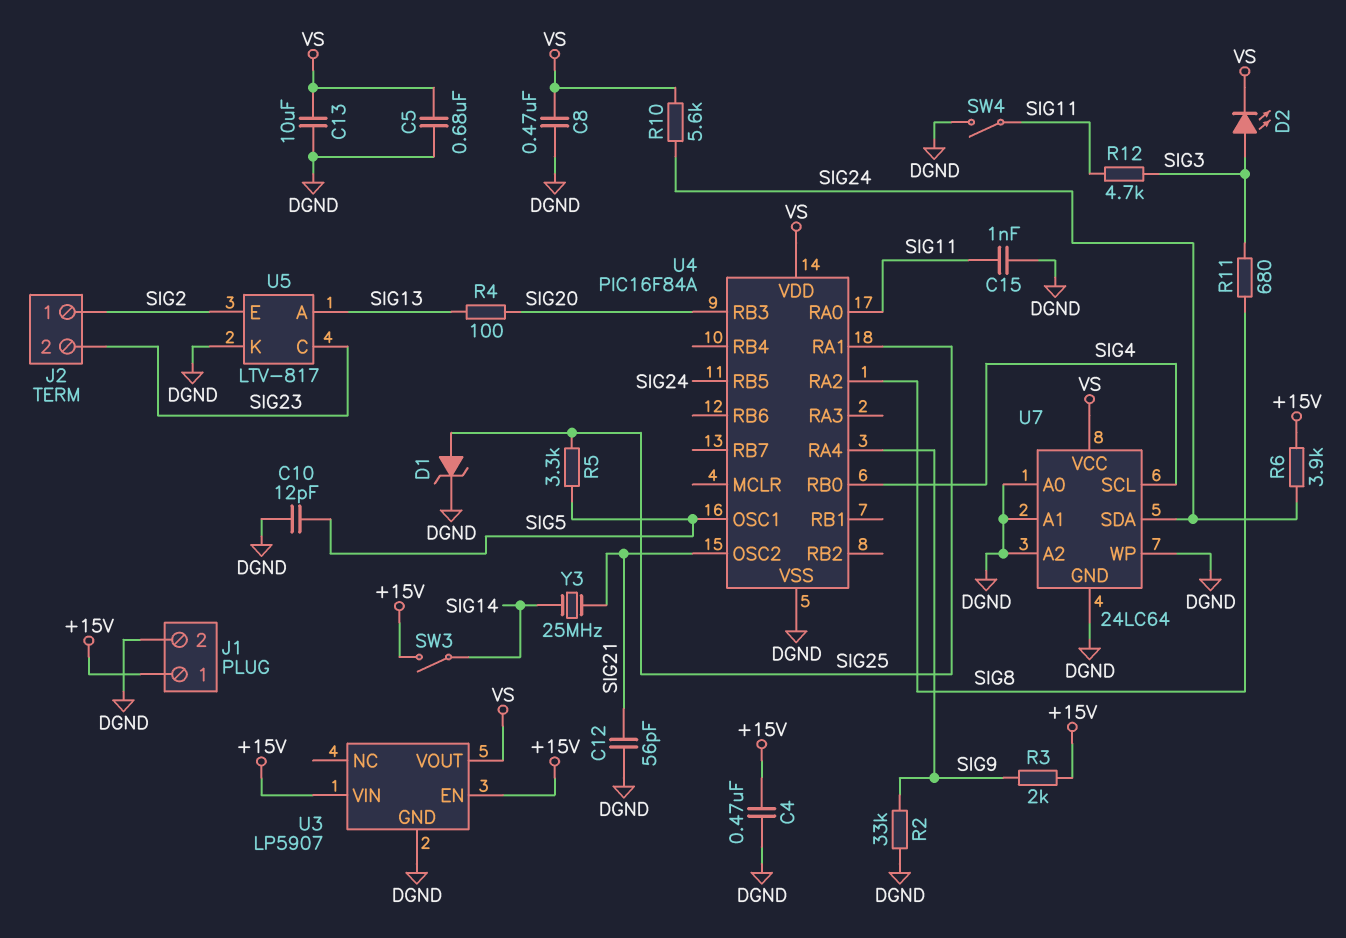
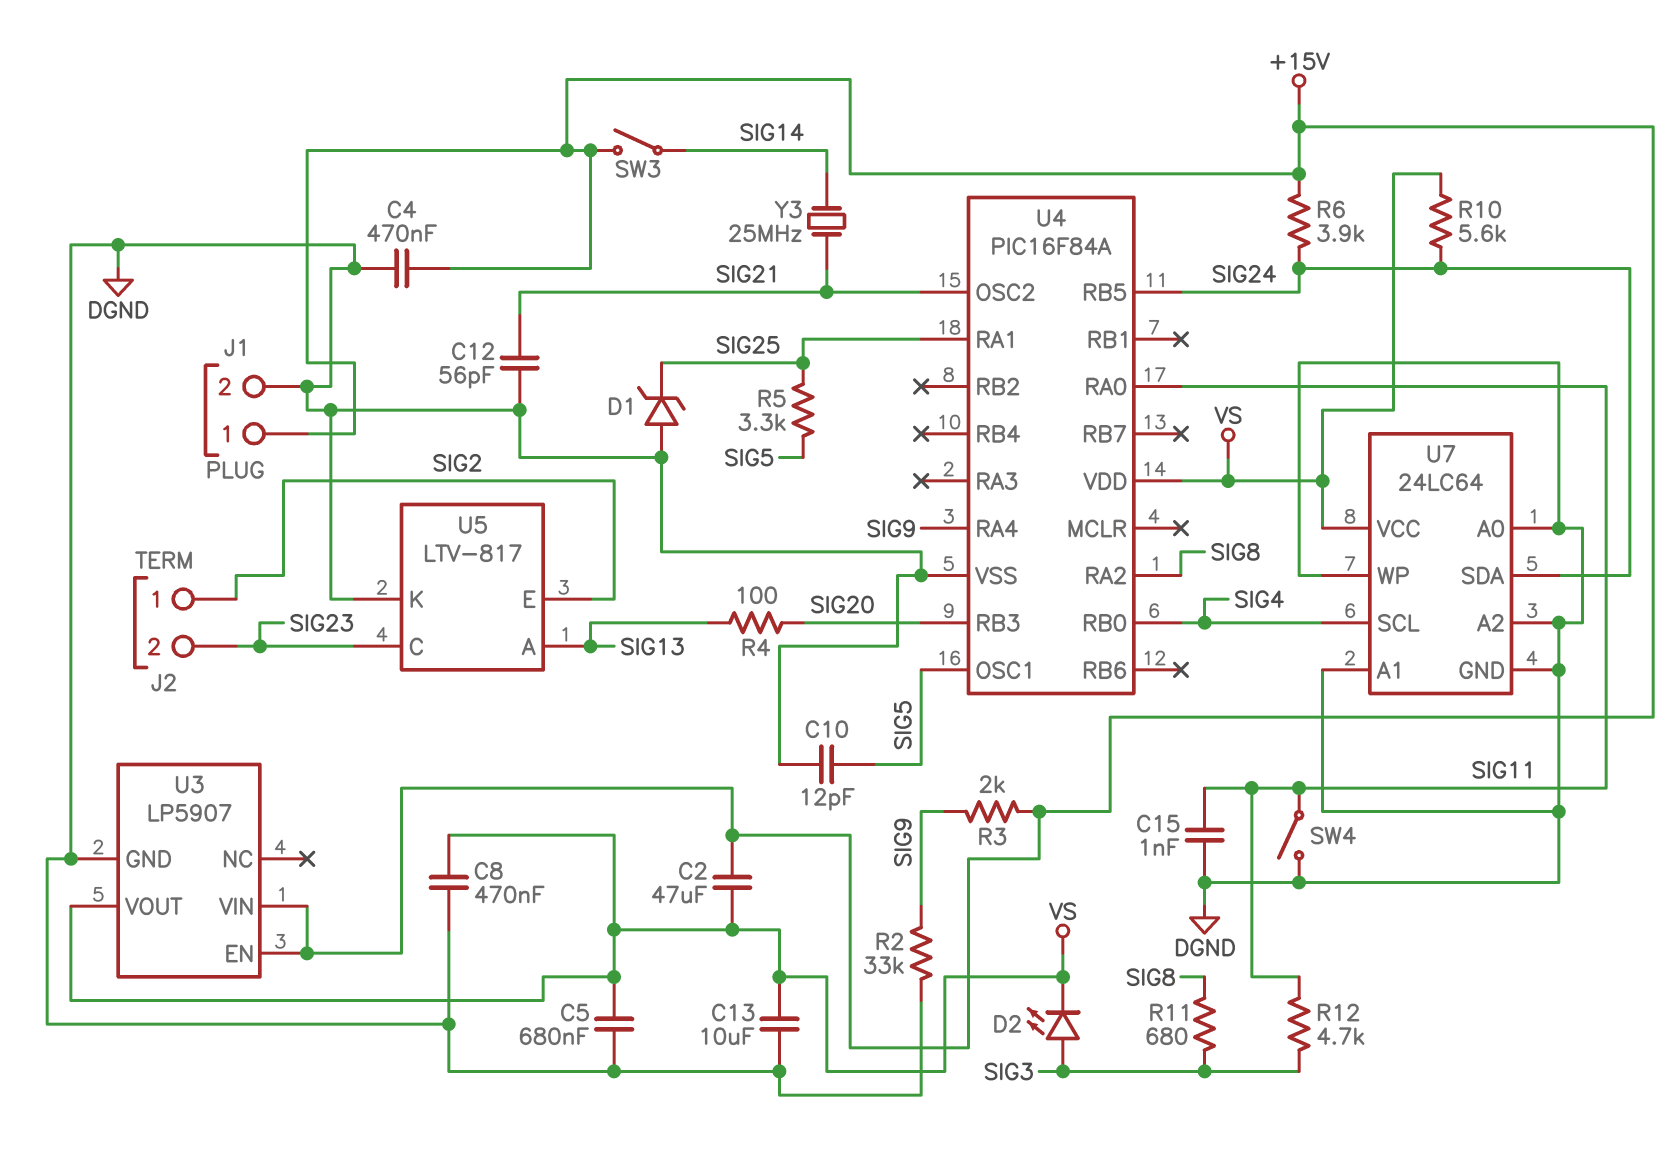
C2: none -> 47uF (+15V, VS)
D1: zener (A SIG25, K DGND) -> zener (A DGND, K SIG25)

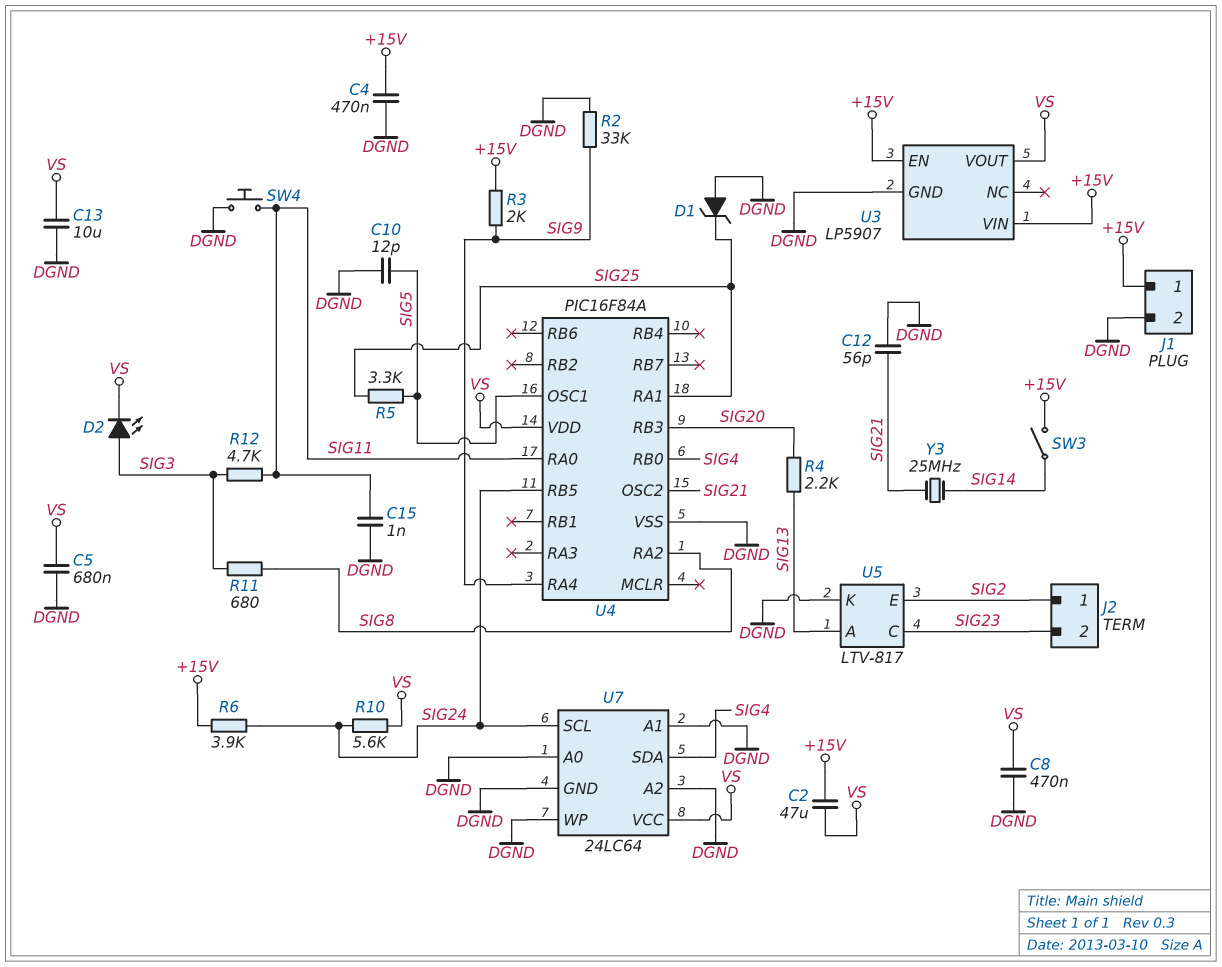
R4: 100 (SIG13, SIG20) -> 2.2k (SIG13, SIG20)
SW4: switch (DGND, SIG11) -> button (DGND, SIG11)
U7 pin SCL: SIG4 -> SIG24
U7 pin SDA: SIG24 -> SIG4

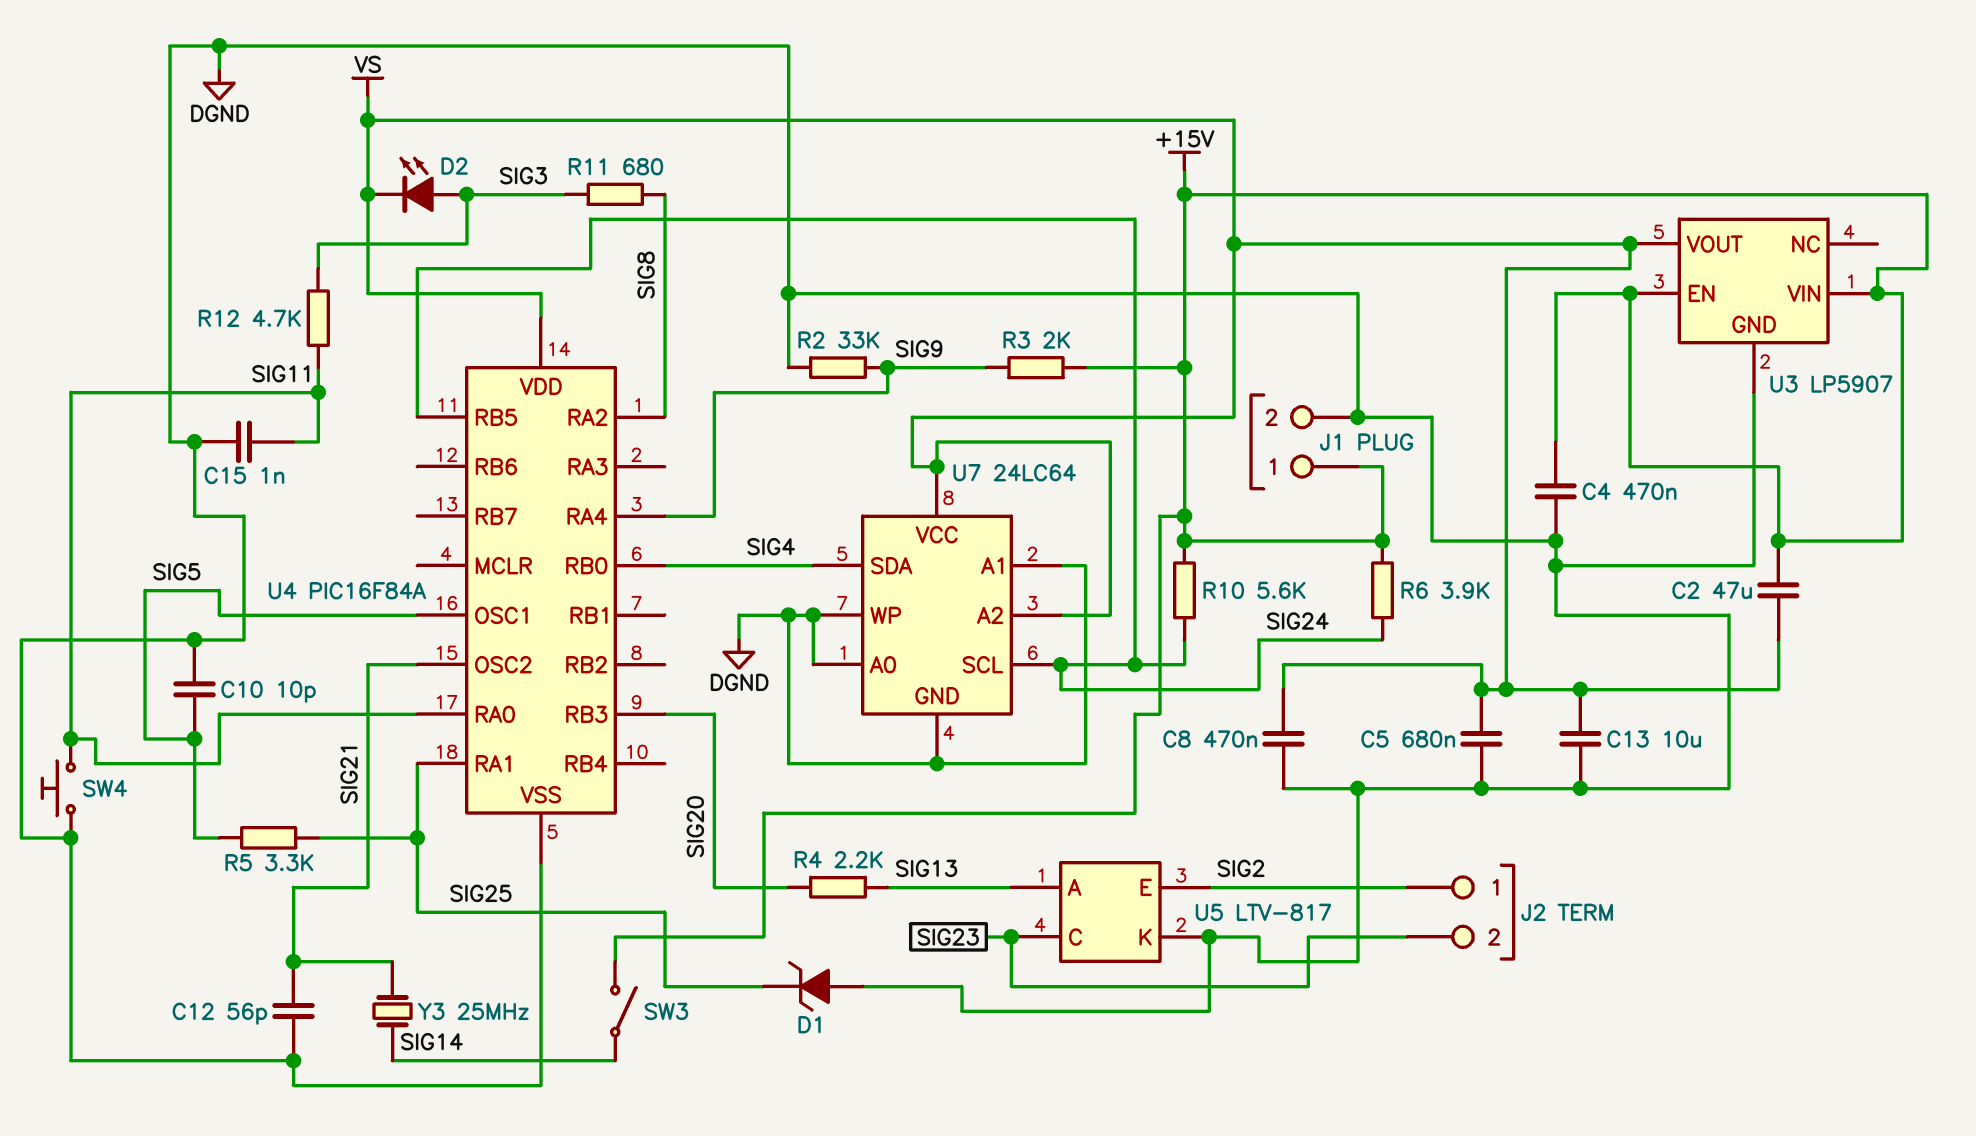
C10: 12pF (DGND, SIG5) -> 10pF (DGND, SIG5)
R10: 5.6k (SIG24, VS) -> 5.6k (+15V, SIG24)
U7 pin A2: DGND -> VS

